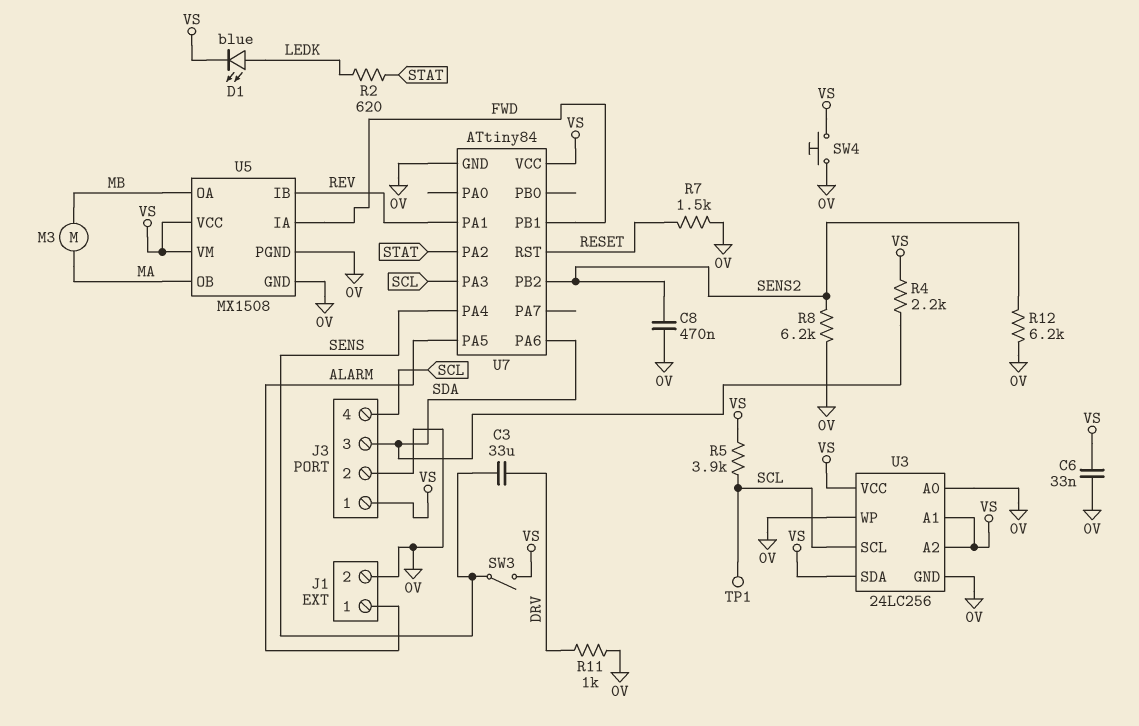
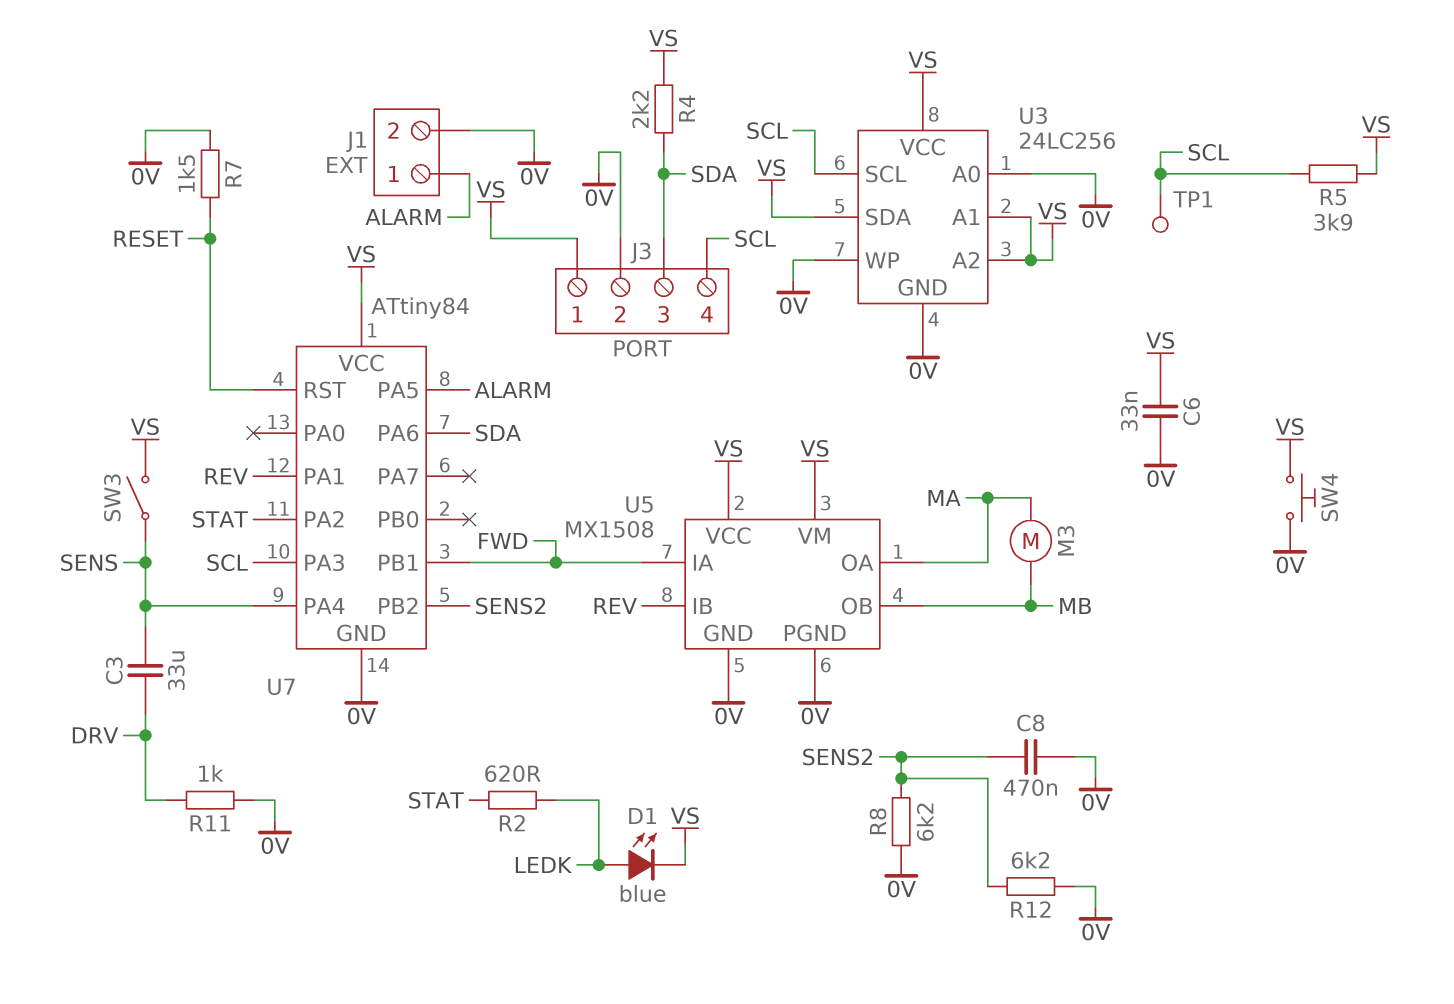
U5 pin OA: MB -> MA
U5 pin OB: MA -> MB

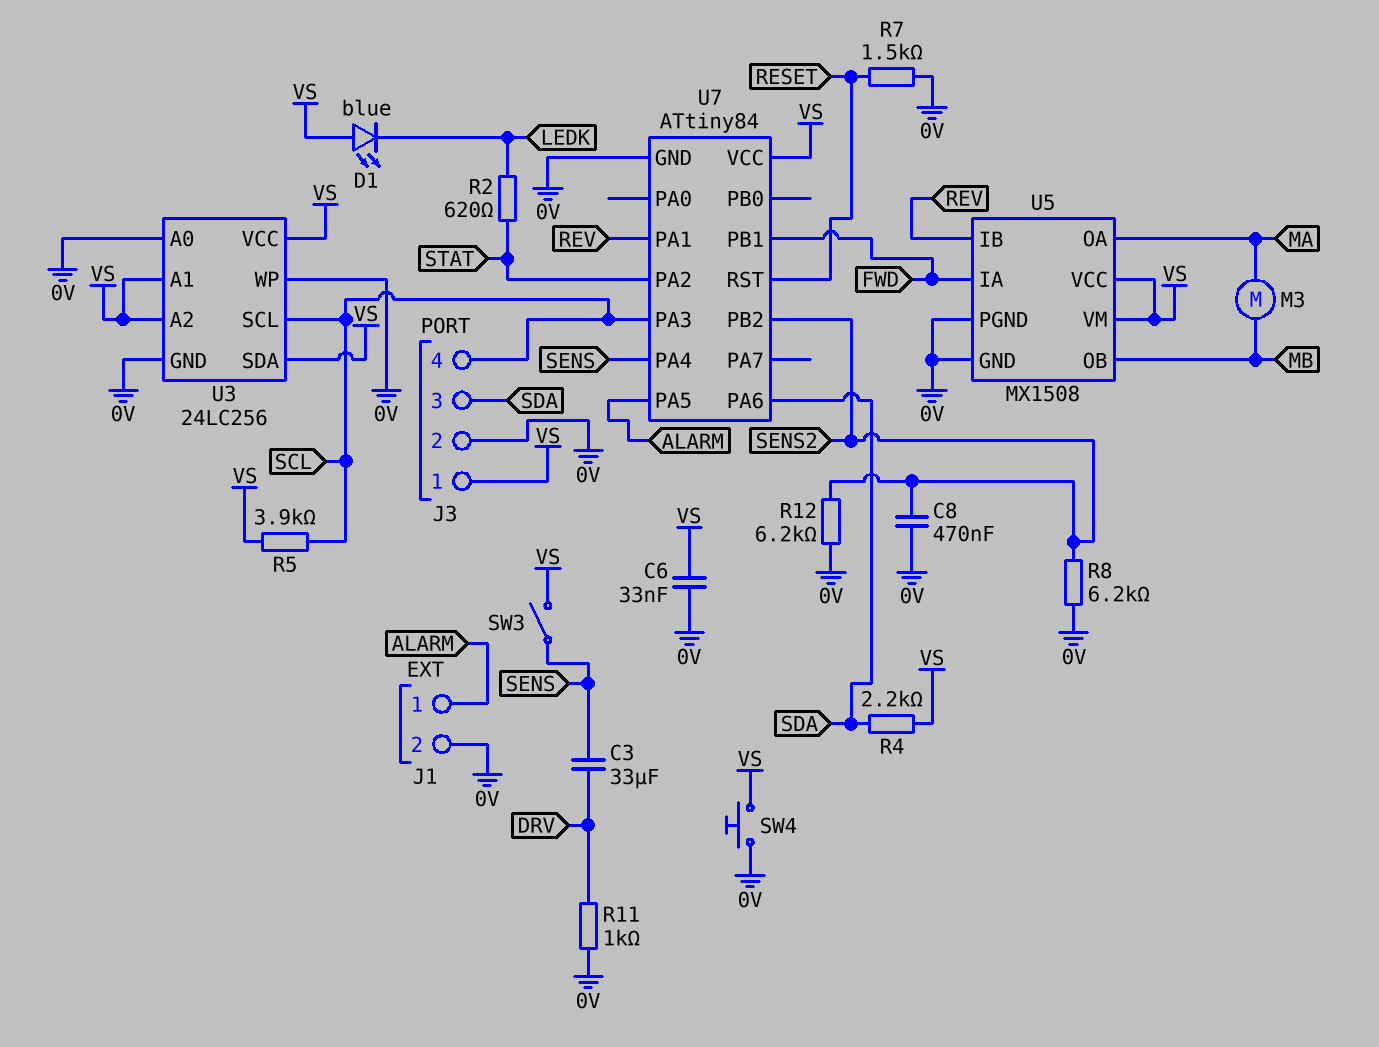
D1: LED blue (A LEDK, K VS) -> LED blue (A VS, K LEDK)
TP1: test point (SCL) -> none

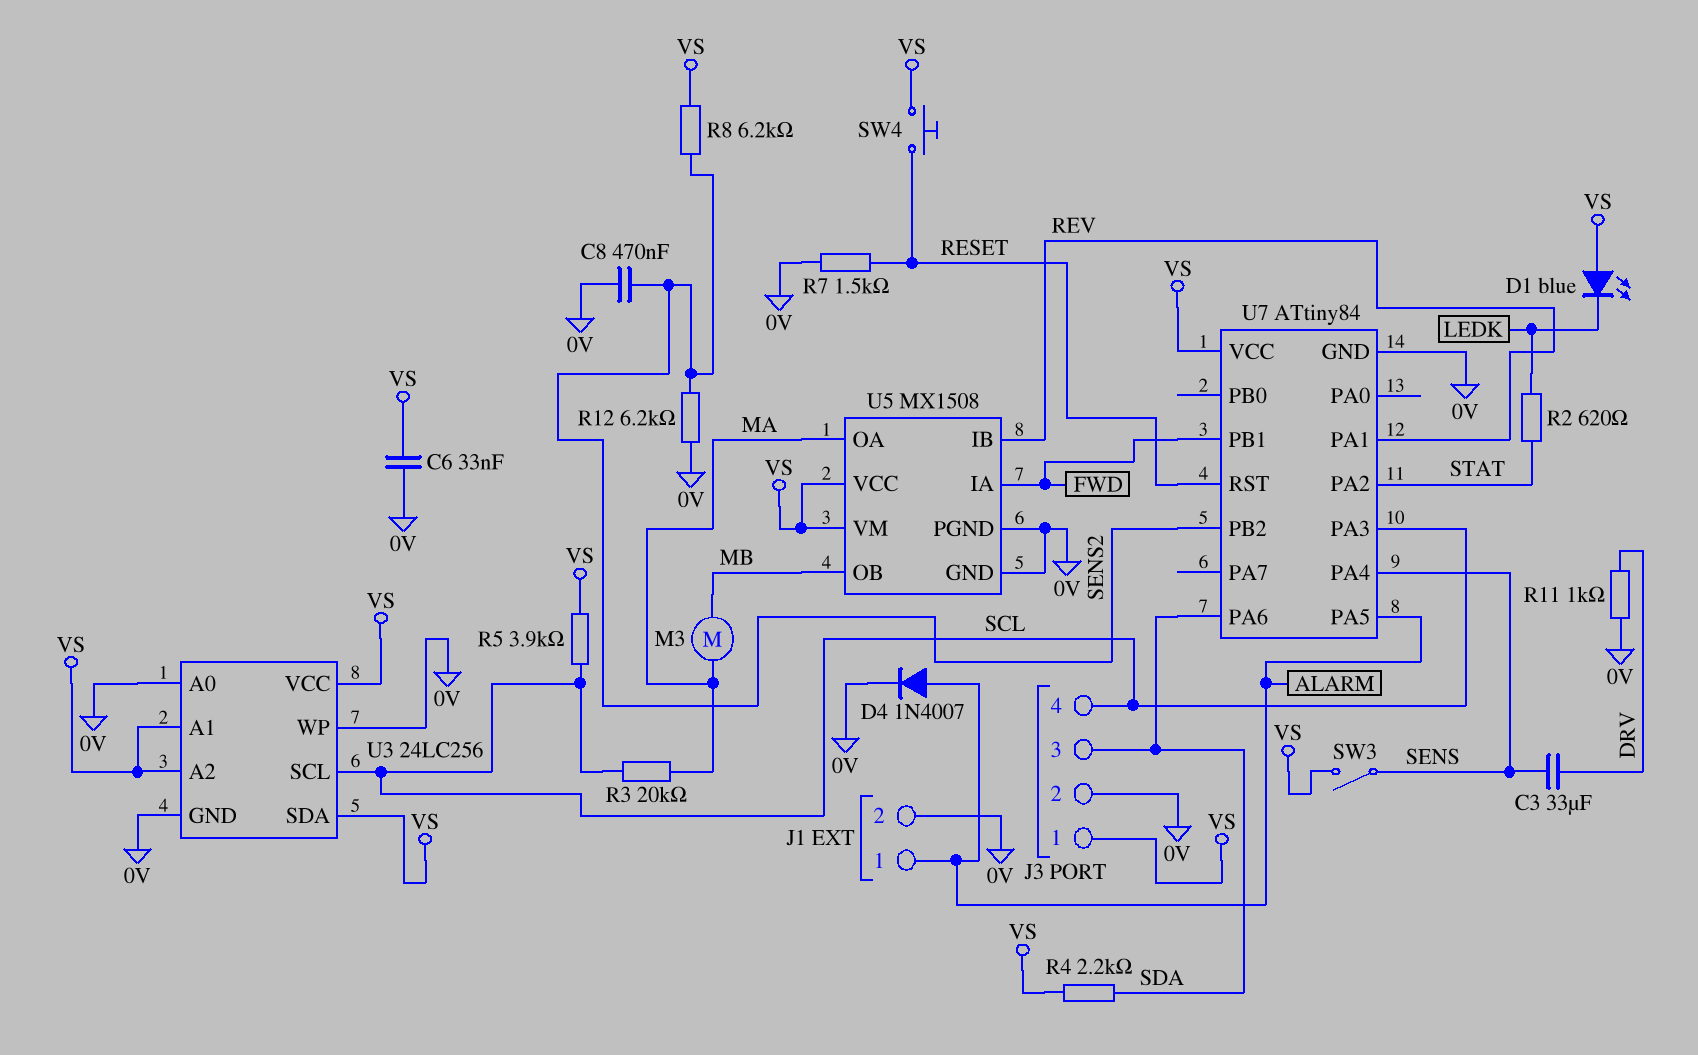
D4: none -> diode 1N4007 (A ALARM, K 0V)
R3: none -> 20k (MA, SCL)
R8: 6.2k (0V, SENS2) -> 6.2k (SENS2, VS)
SW4: button (0V, VS) -> button (RESET, VS)

